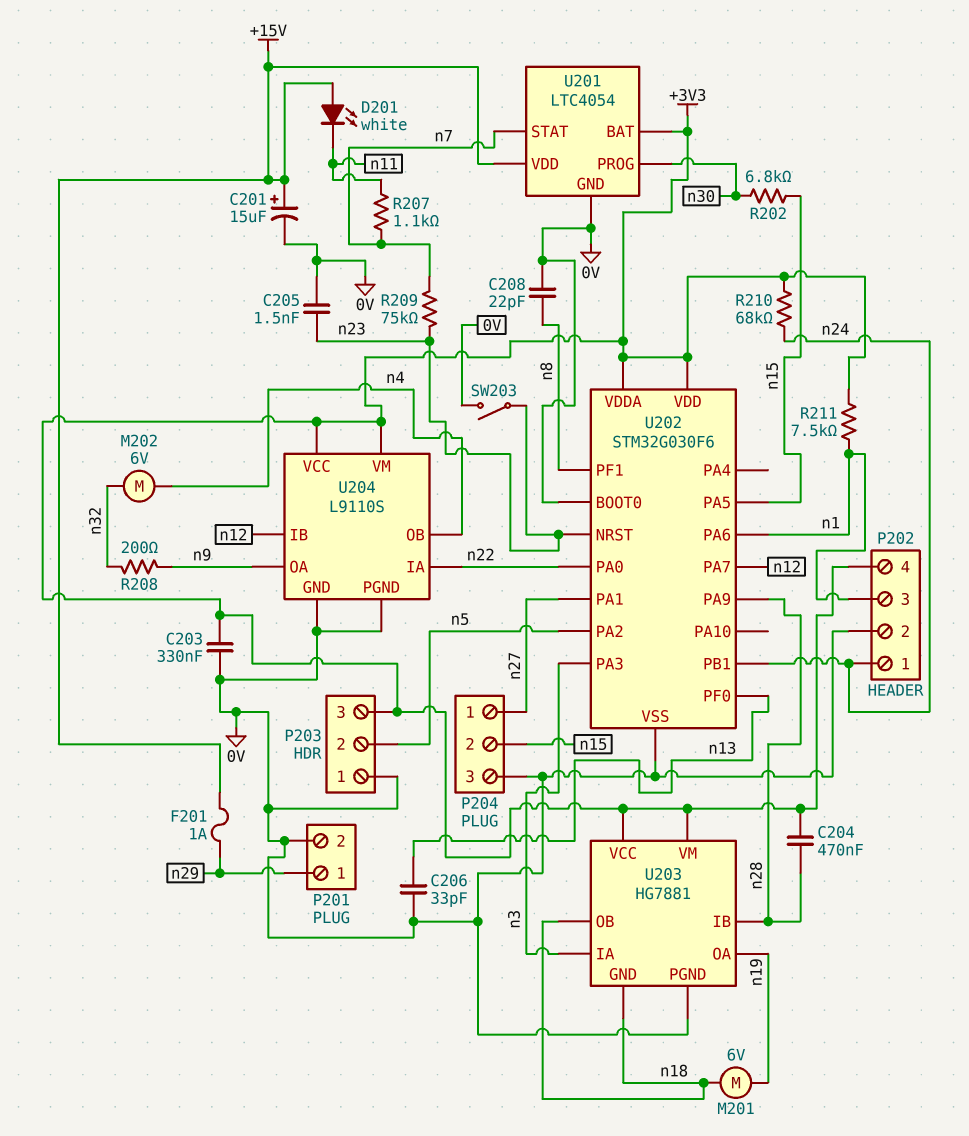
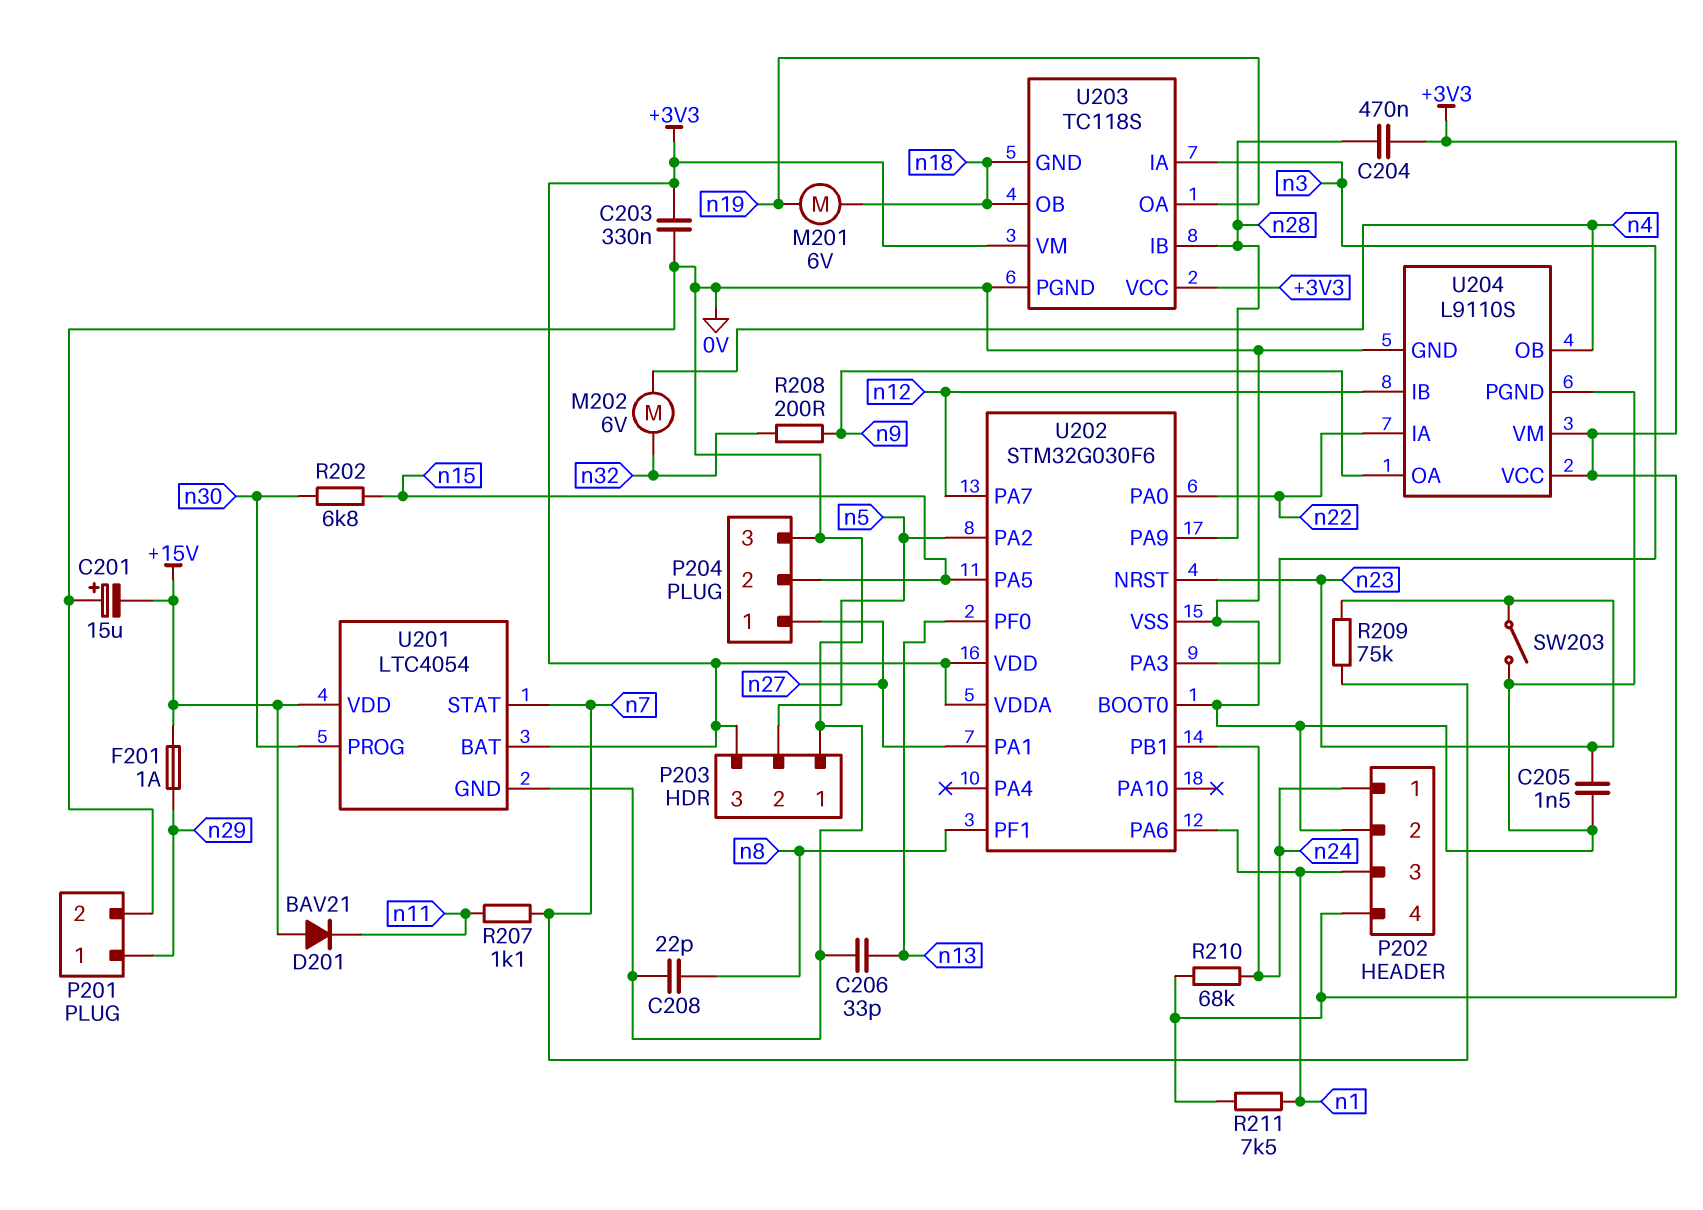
C201: 15uF (plus +15V, minus 0V) -> 15uF (plus 0V, minus +15V)
D201: LED white (A +15V, K n11) -> diode BAV21 (A +15V, K n11)
U203: HG7881 -> TC118S

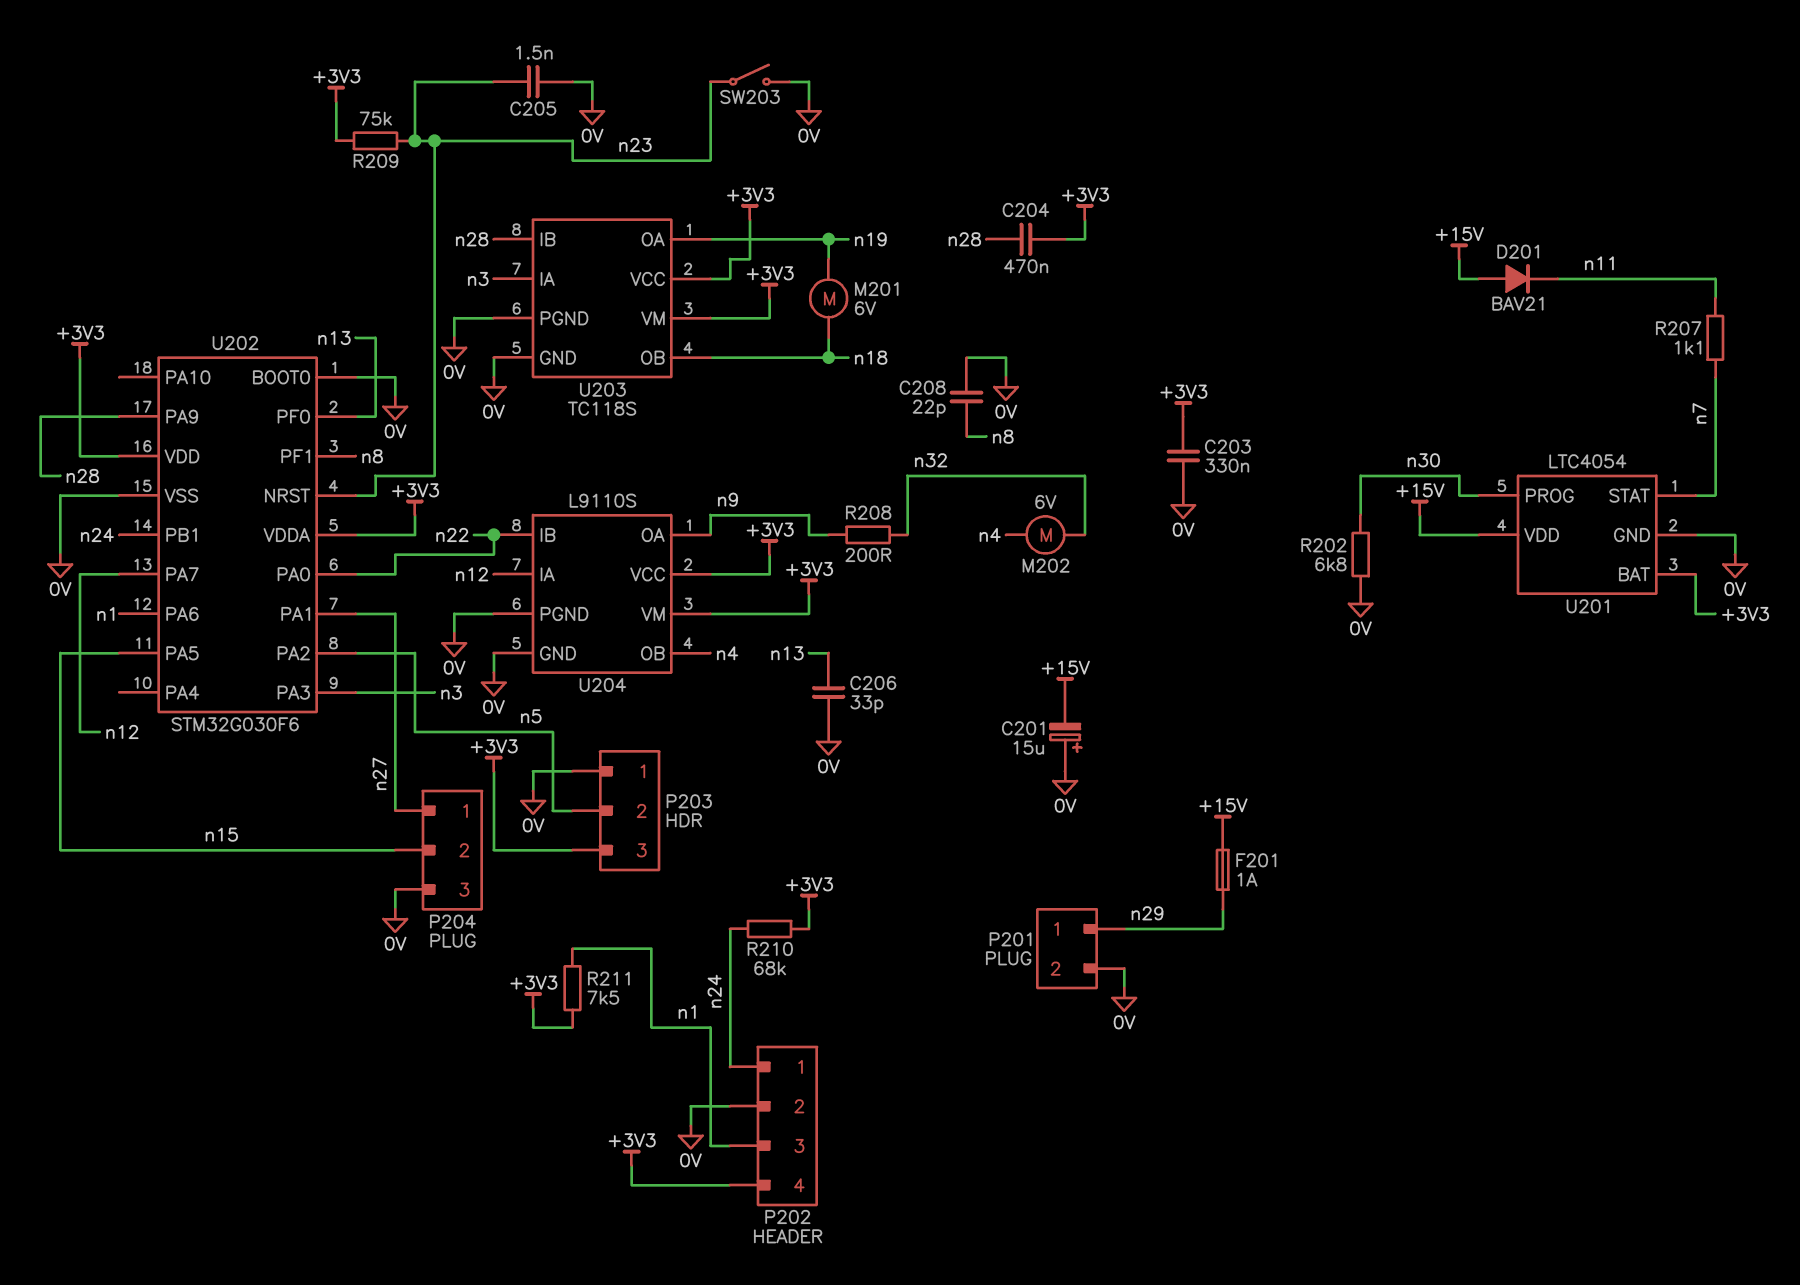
R202: 6.8k (n15, n30) -> 6.8k (0V, n30)
R209: 75k (n7, n23) -> 75k (+3V3, n23)
U203 pin GND: n18 -> 0V
U204 pin IA: n22 -> n12
U204 pin IB: n12 -> n22

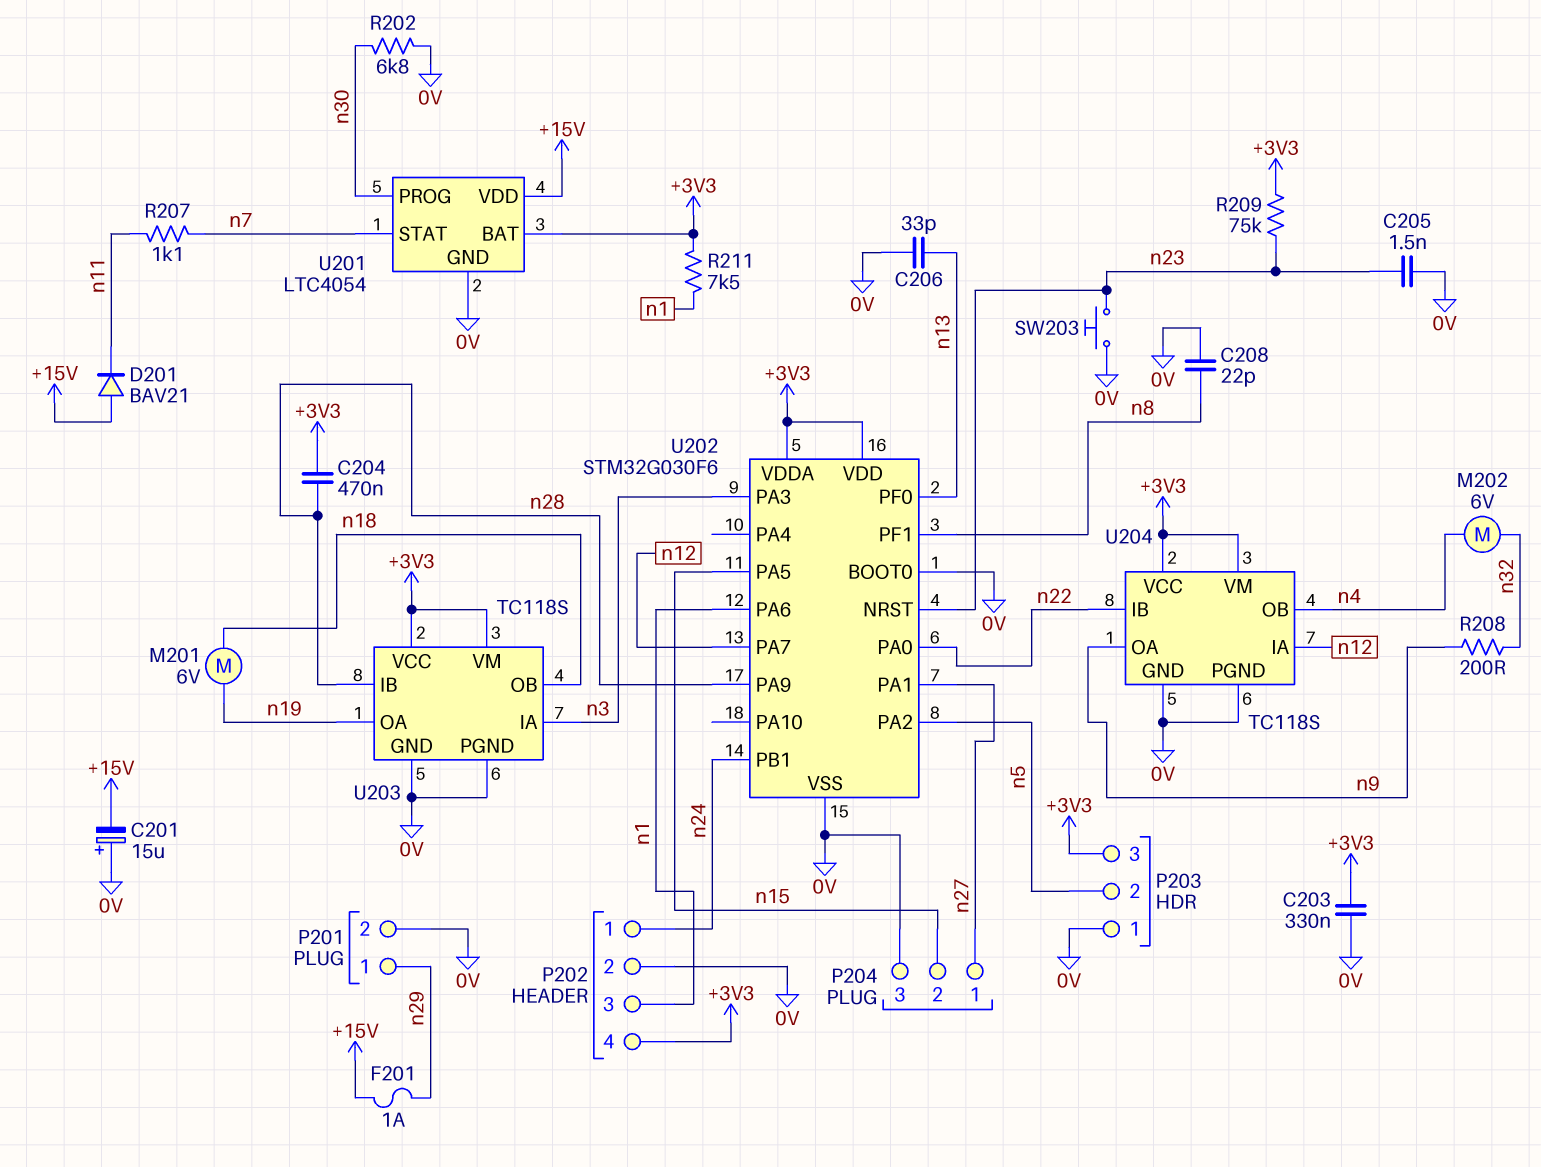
R210: 68k (+3V3, n24) -> none
SW203: switch (0V, n23) -> button (0V, n23)
U204: L9110S -> TC118S

